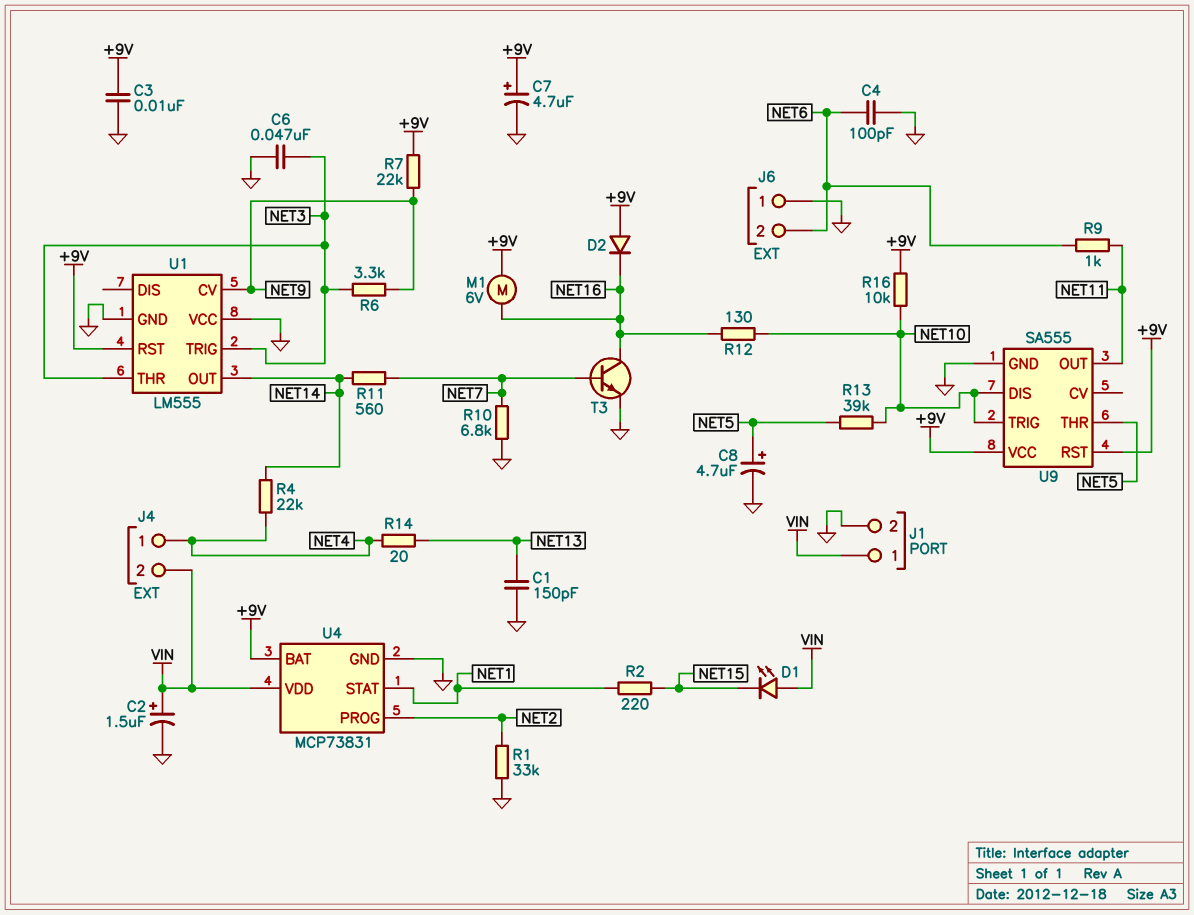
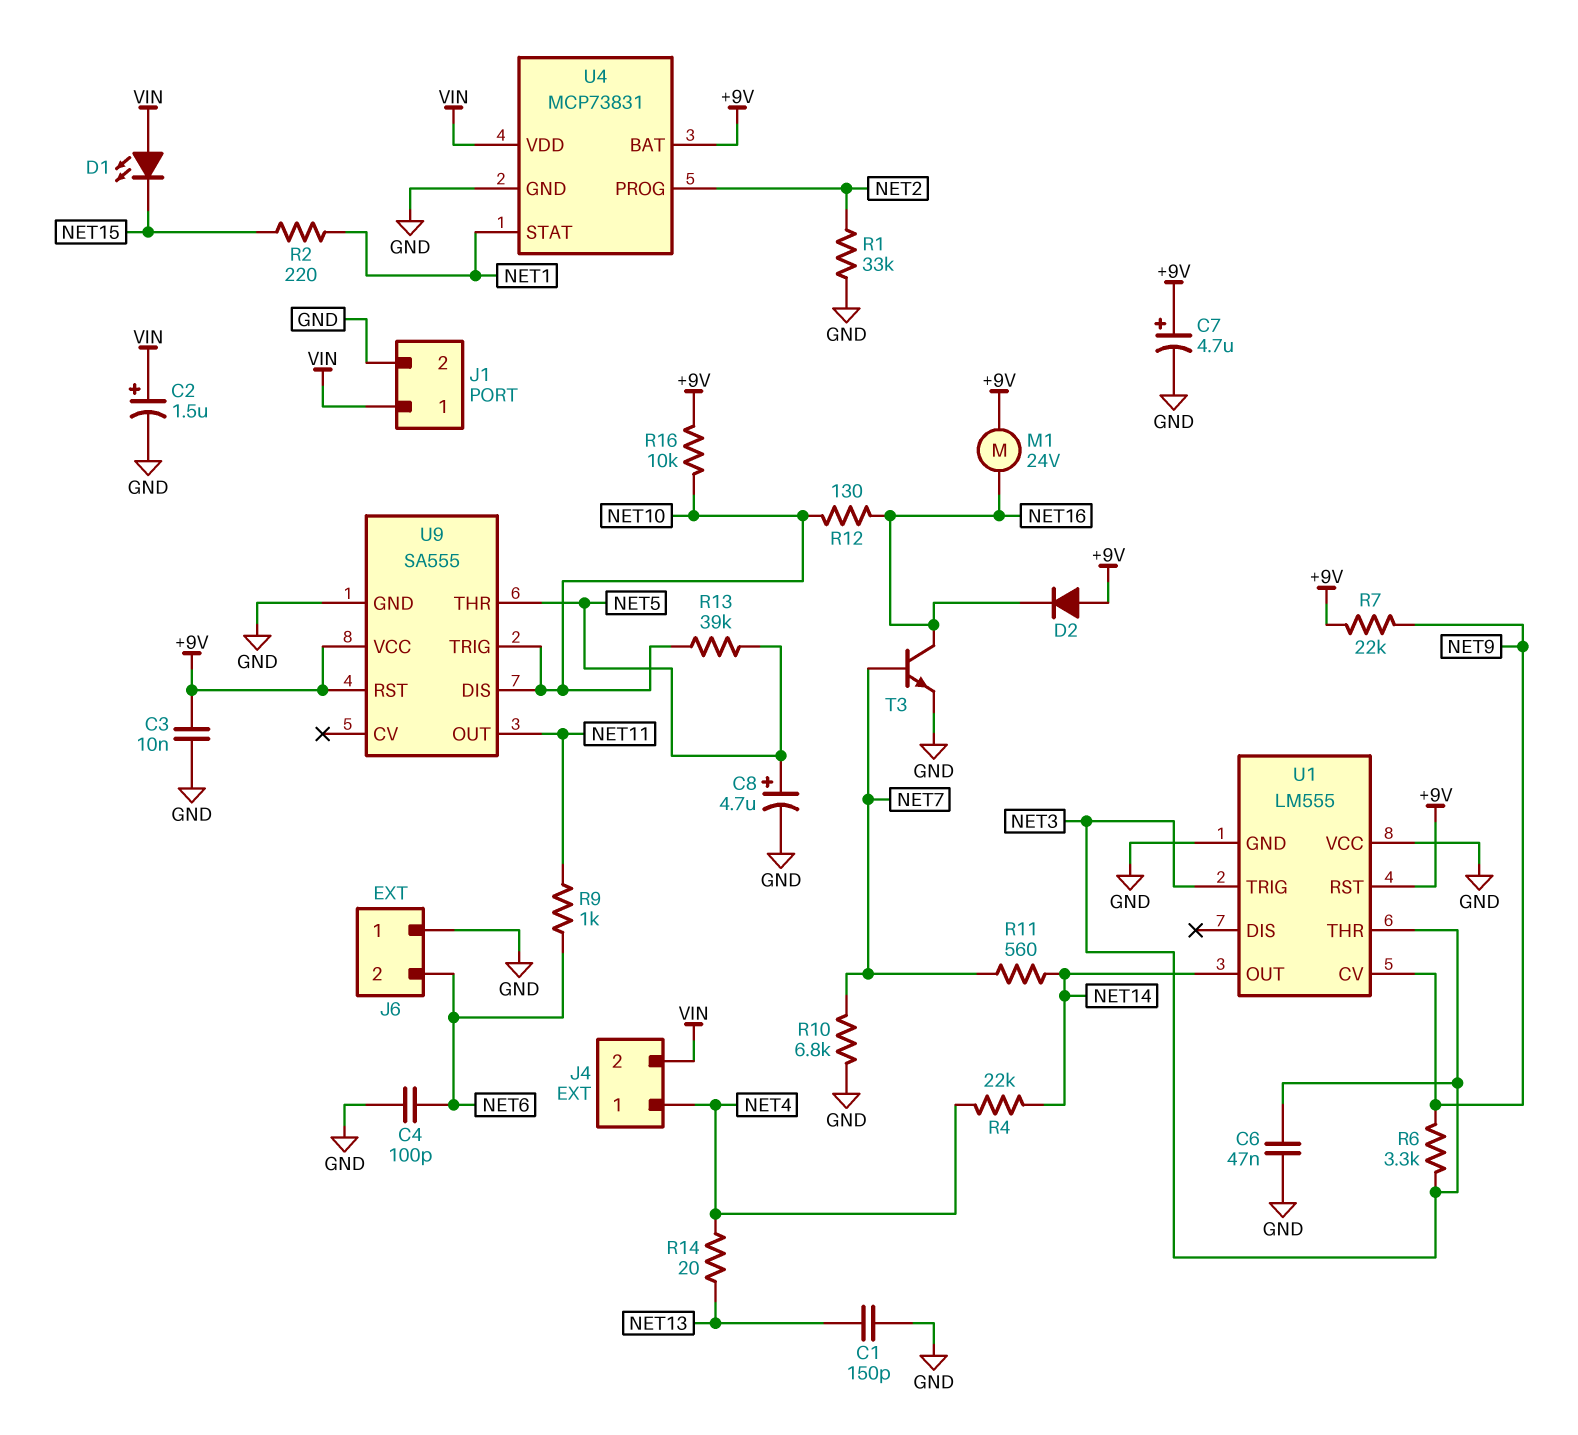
M1: motor 6V (+9V, NET16) -> motor 24V (+9V, NET16)

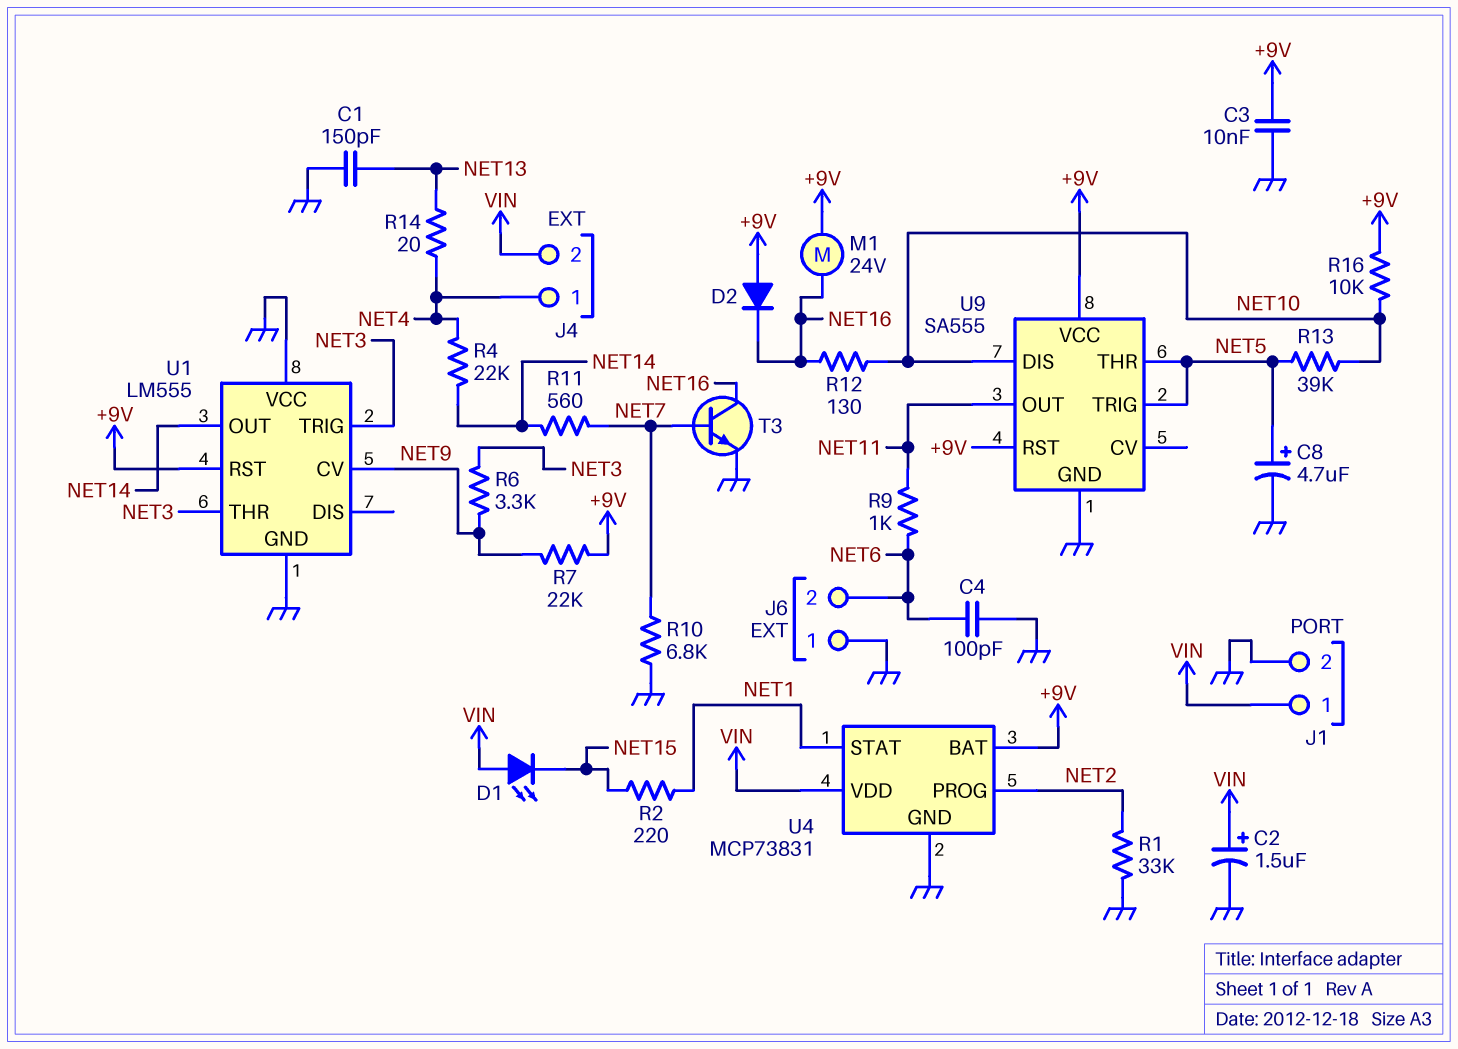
C6: 47nF (GND, NET3) -> none
C7: 4.7uF (plus +9V, minus GND) -> none
U9 pin TRIG: NET10 -> NET5

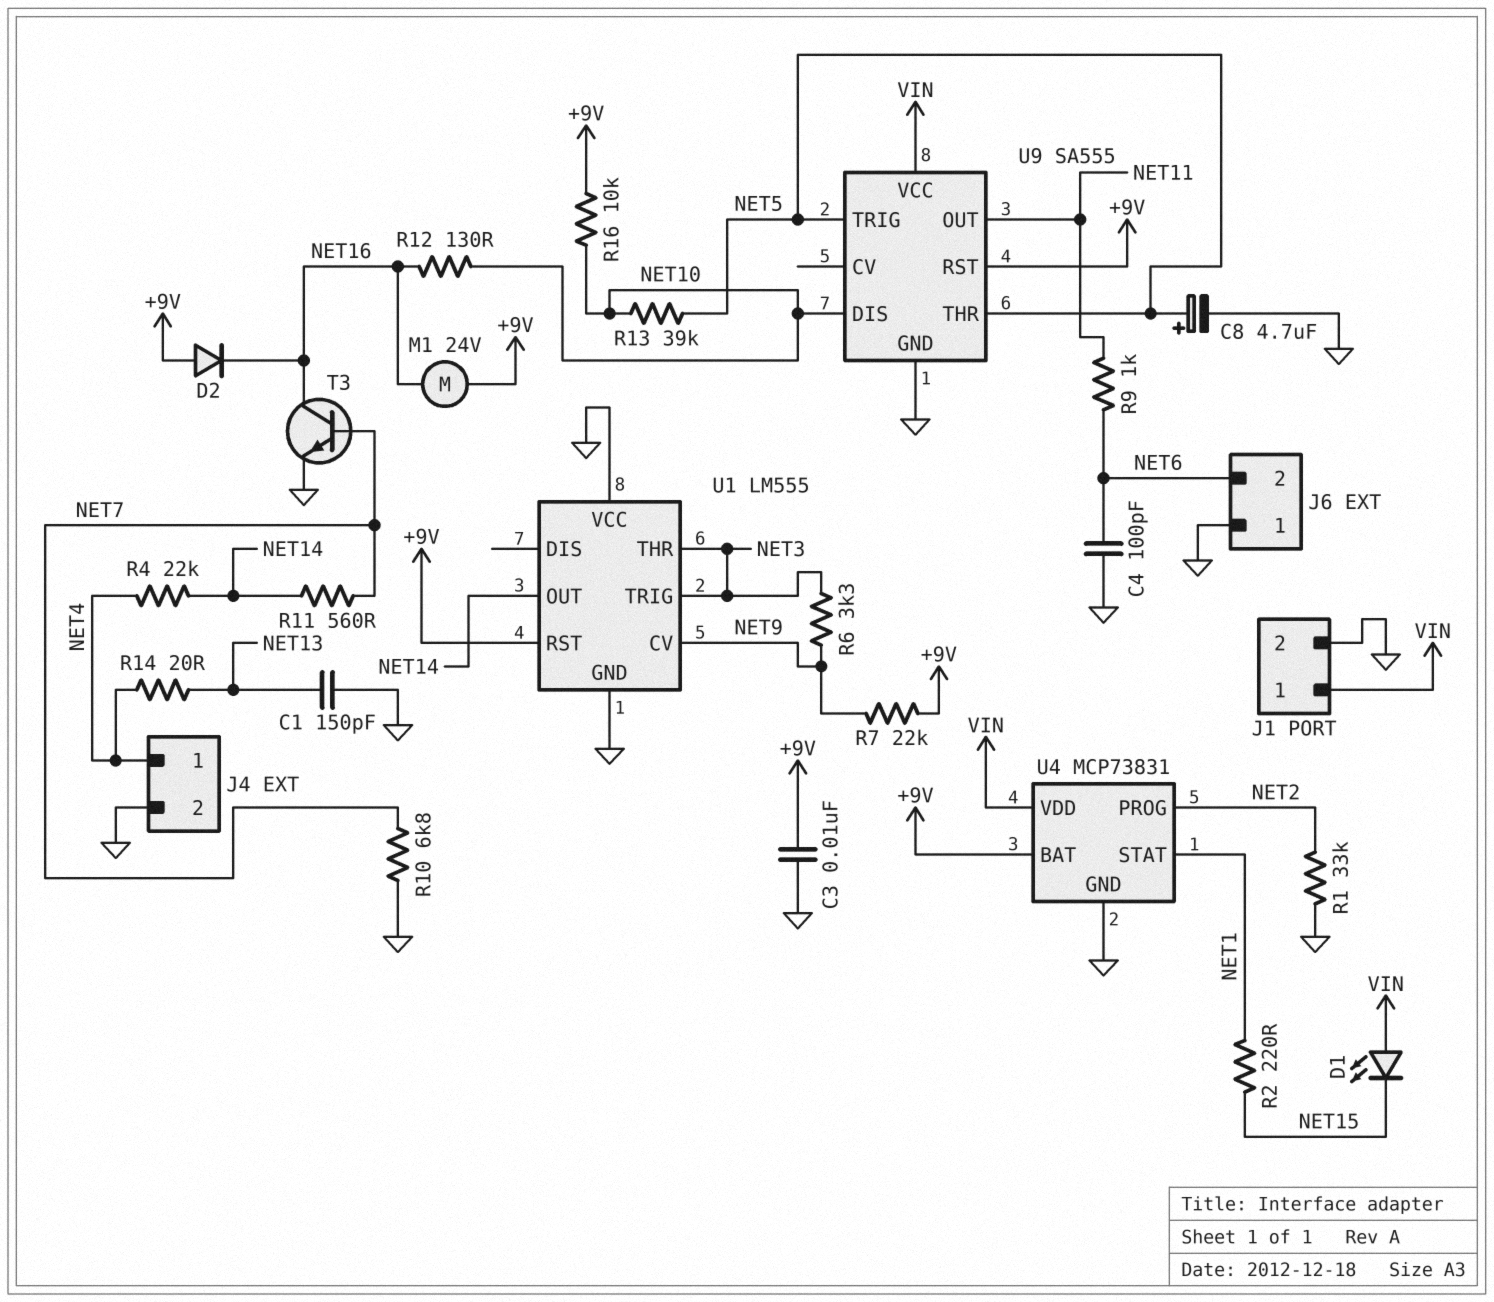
C2: 1.5uF (plus VIN, minus GND) -> none
J4 pin 2: VIN -> GND
U9 pin VCC: +9V -> VIN

